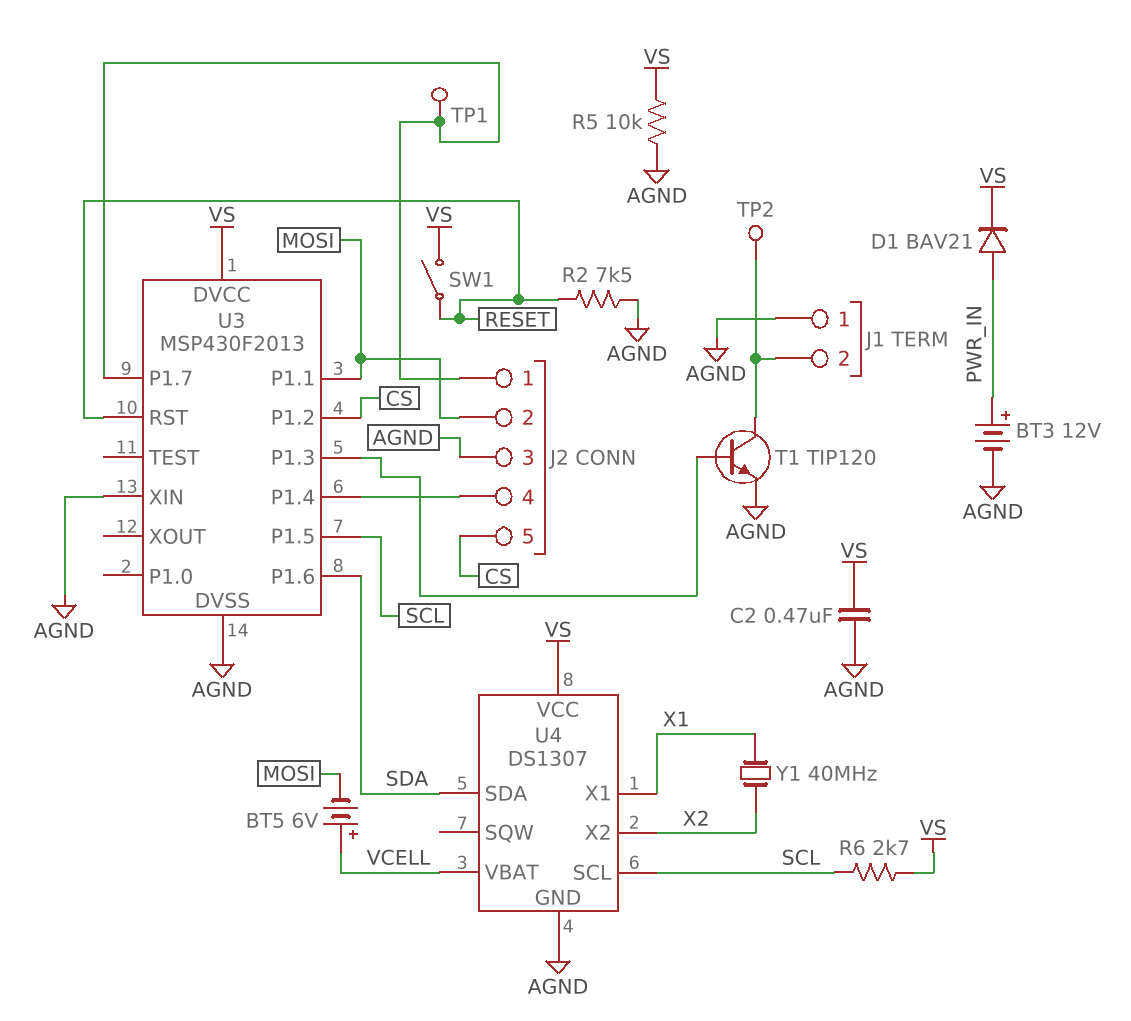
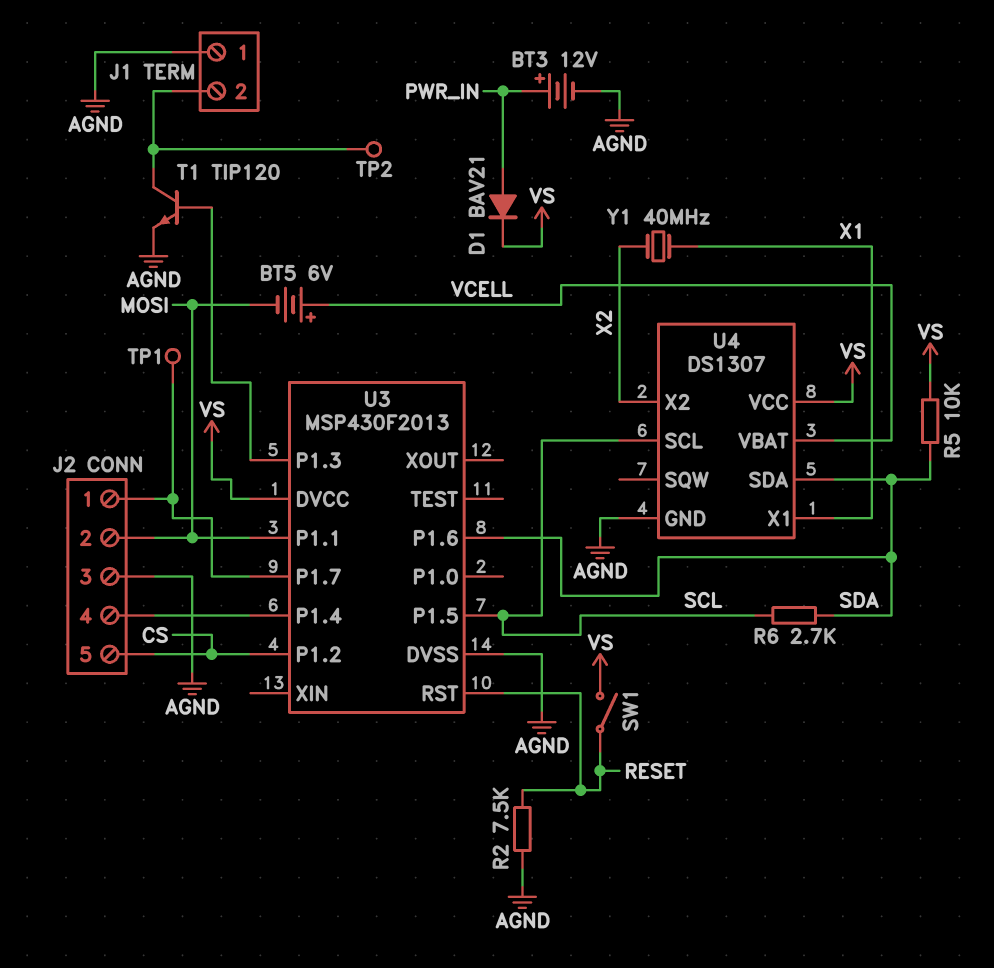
C2: 470nF (AGND, VS) -> none
R5: 10k (AGND, VS) -> 10k (SDA, VS)
R6: 2.7k (SCL, VS) -> 2.7k (SCL, SDA)
U3 pin XIN: AGND -> none

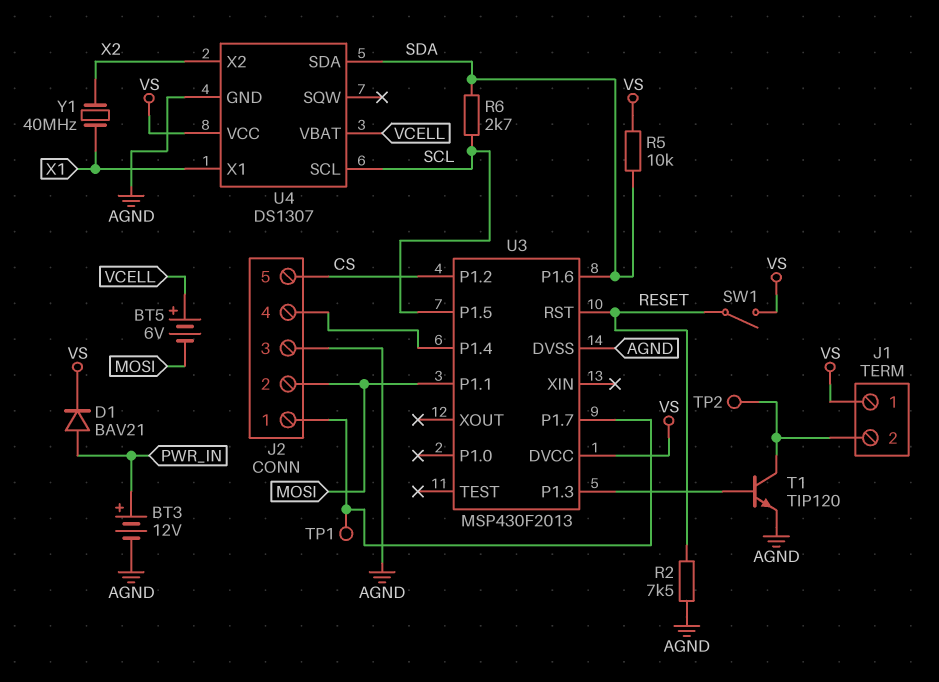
J1 pin 1: AGND -> VS

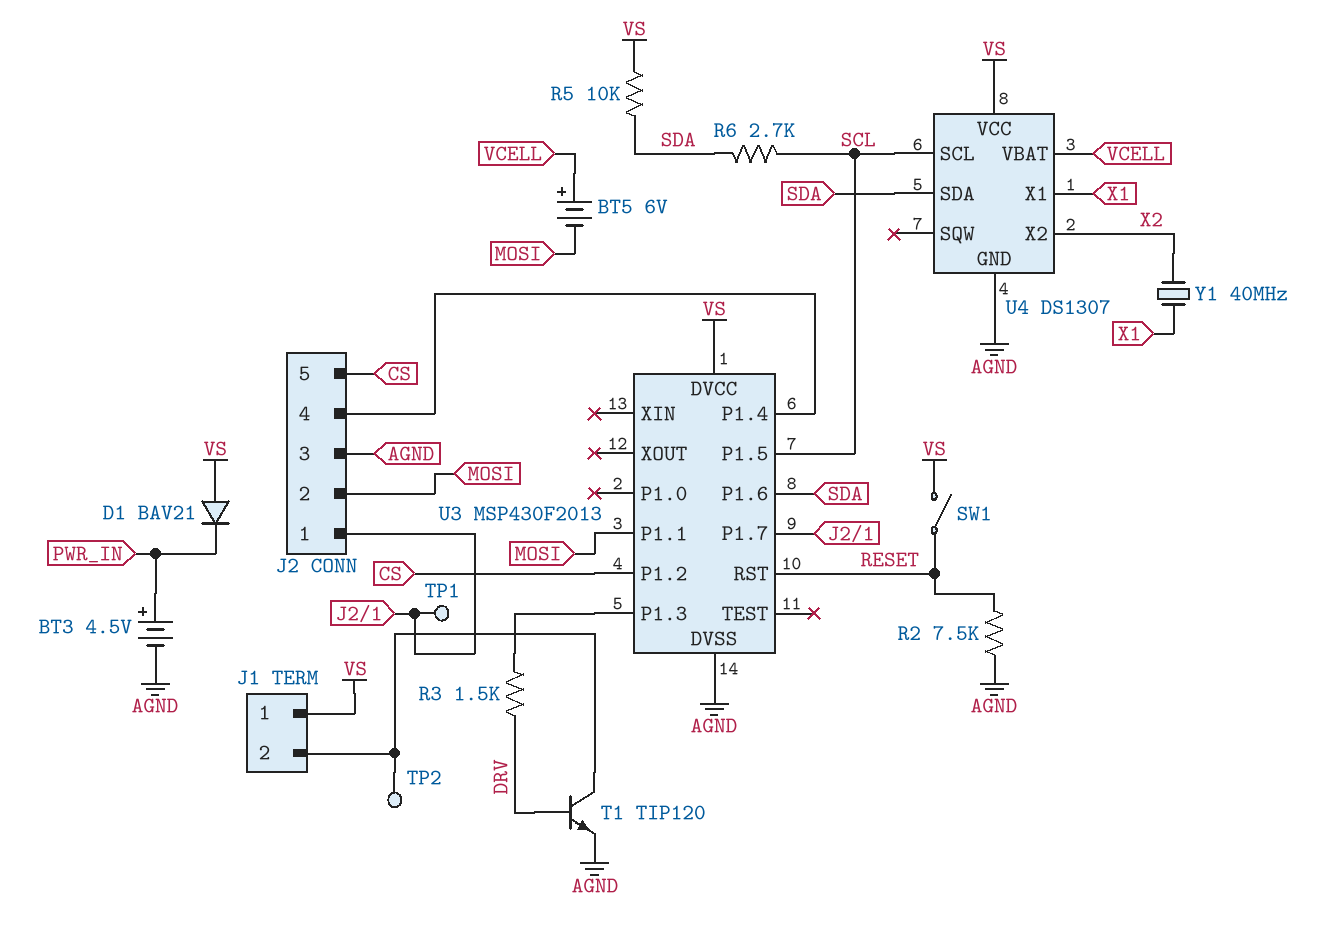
BT3: 12V (plus PWR_IN, minus AGND) -> 4.5V (plus PWR_IN, minus AGND)
D1: diode BAV21 (A PWR_IN, K VS) -> diode BAV21 (A VS, K PWR_IN)
R3: none -> 1.5k (DRV, U3/P1.3)
T1: NPN TIP120 (B U3/P1.3, C J1/2, E AGND) -> NPN TIP120 (B DRV, C J1/2, E AGND)

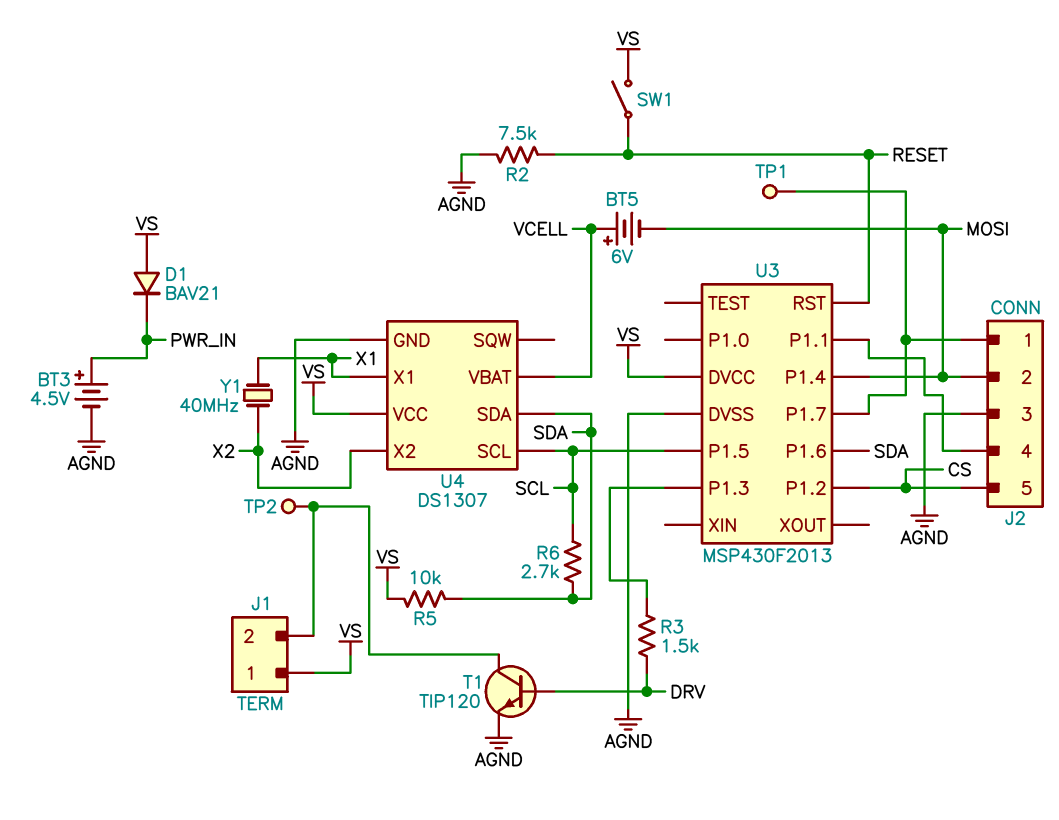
U3 pin P1.1: MOSI -> J2/4
U3 pin P1.4: J2/4 -> MOSI

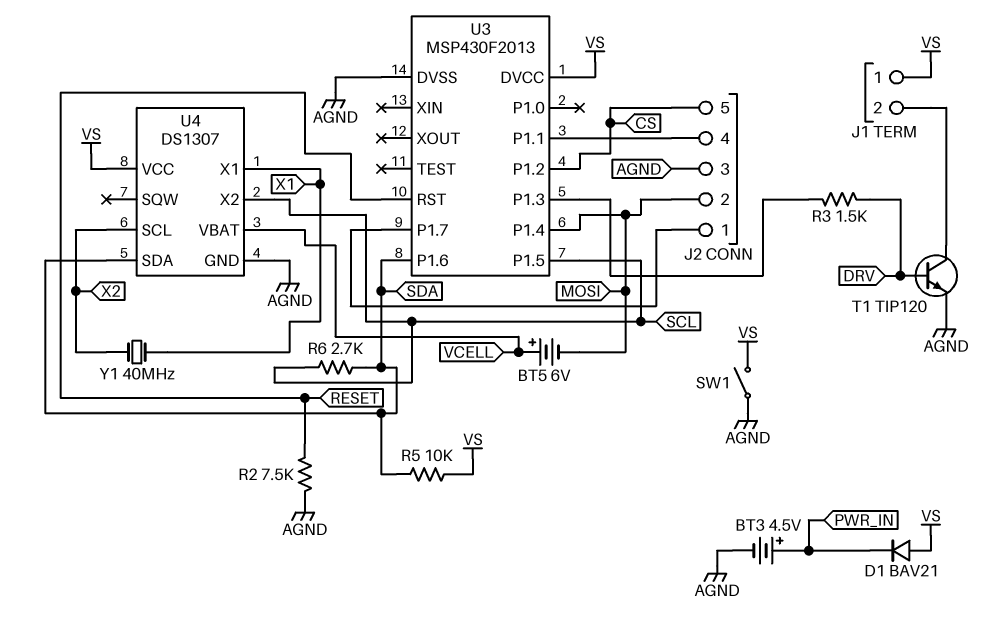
SW1: switch (RESET, VS) -> switch (AGND, VS)
TP1: test point (J2/1) -> none
TP2: test point (J1/2) -> none
U4 pin SCL: SCL -> X2
U4 pin X2: X2 -> SCL

